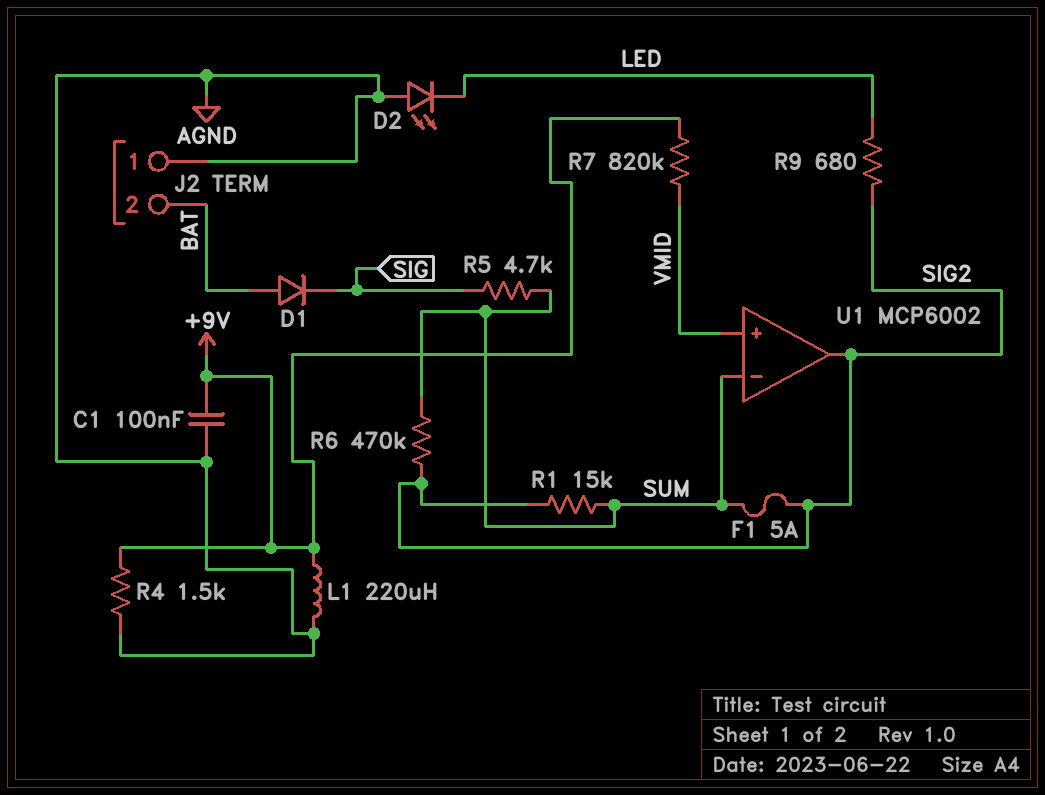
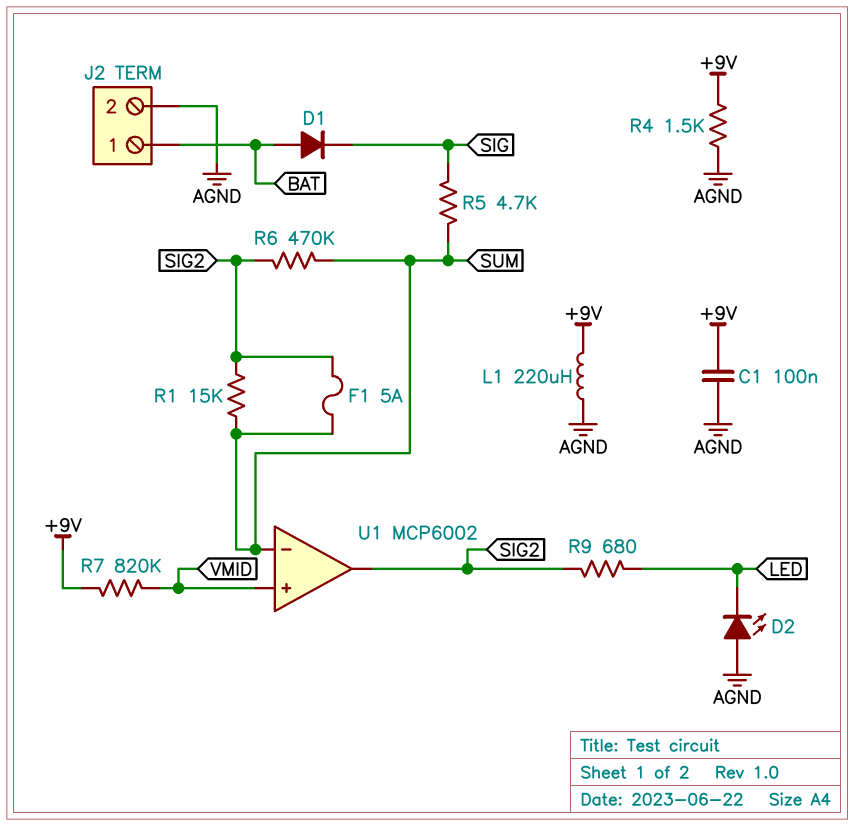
J2 pin 1: AGND -> BAT
J2 pin 2: BAT -> AGND

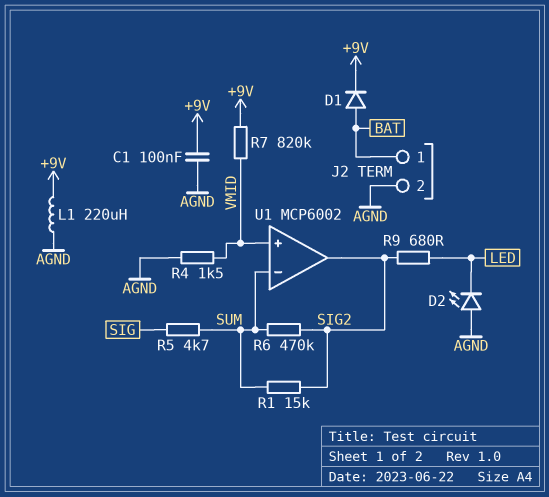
D1: diode (A BAT, K SIG) -> diode (A BAT, K +9V)
F1: 5A (SIG2, SUM) -> none
R4: 1.5k (+9V, AGND) -> 1.5k (AGND, VMID)

